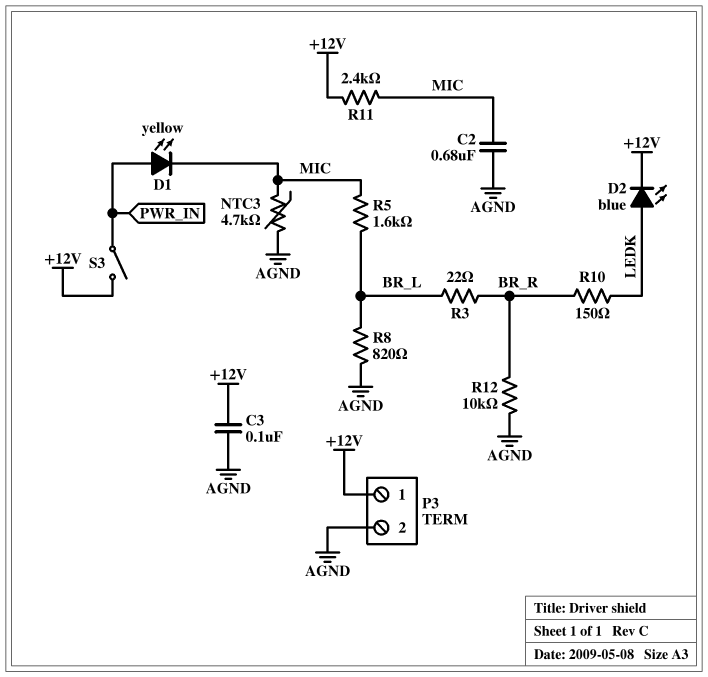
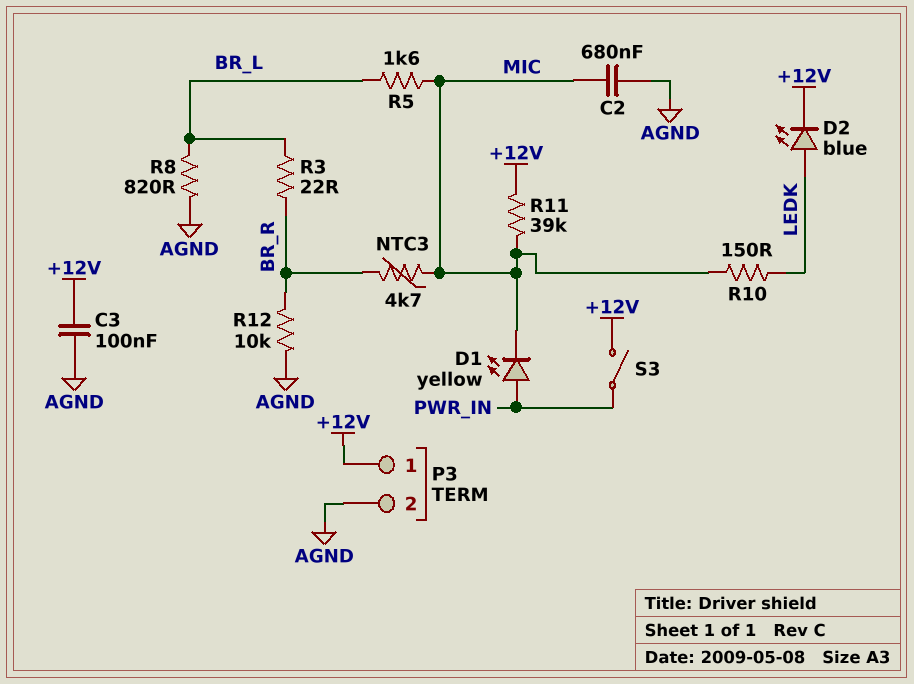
NTC3: 4.7k (AGND, MIC) -> 4.7k (BR_R, MIC)
R10: 150 (BR_R, LEDK) -> 150 (LEDK, MIC)
R11: 2.4k (+12V, MIC) -> 39k (+12V, MIC)

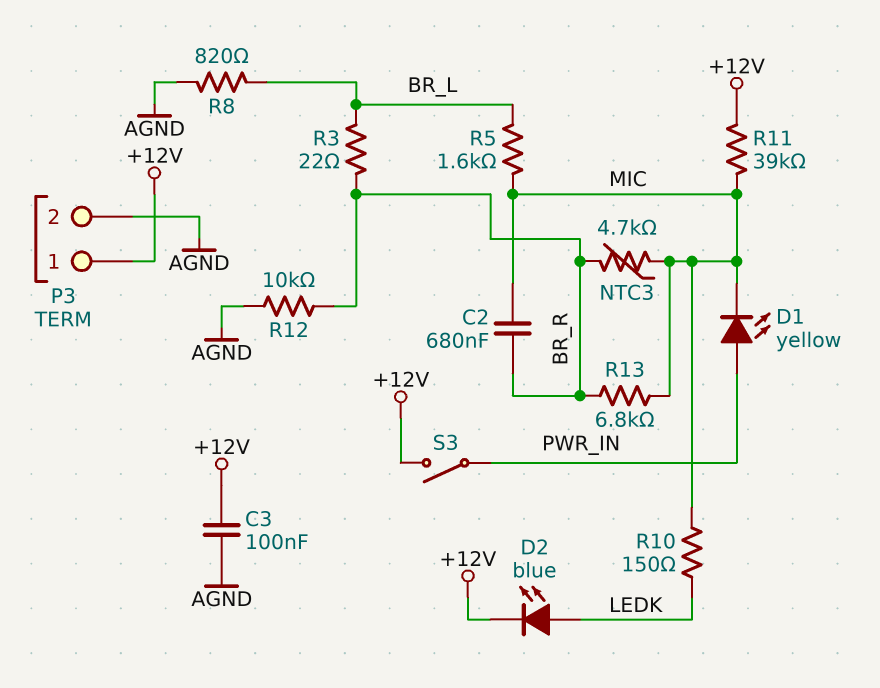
C2: 680nF (AGND, MIC) -> 680nF (BR_R, MIC)
R13: none -> 6.8k (BR_R, MIC)

